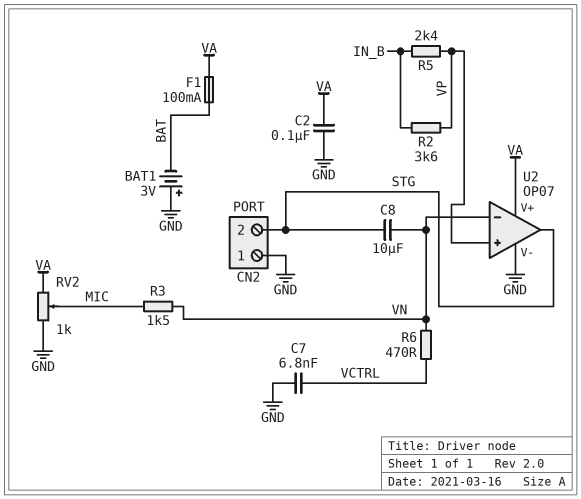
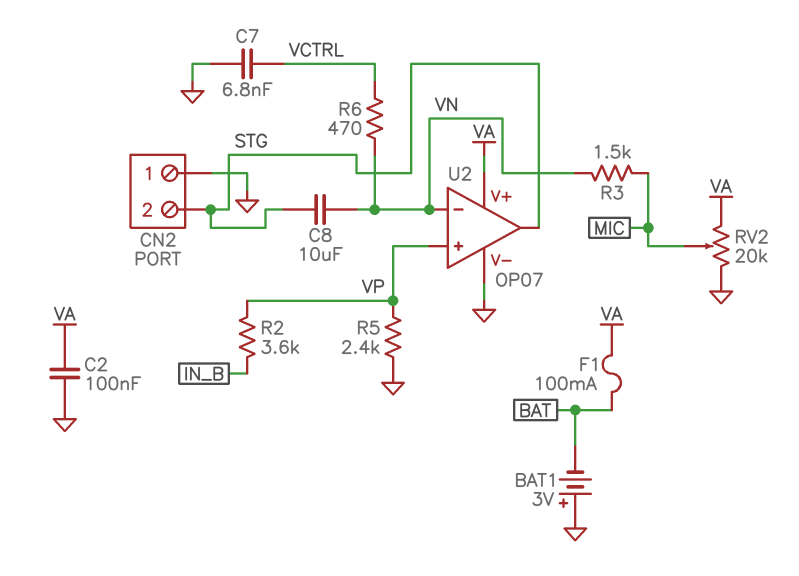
R5: 2.4k (IN_B, VP) -> 2.4k (GND, VP)
RV2: 1k (GND, VA, wiper MIC) -> 20k (GND, VA, wiper MIC)

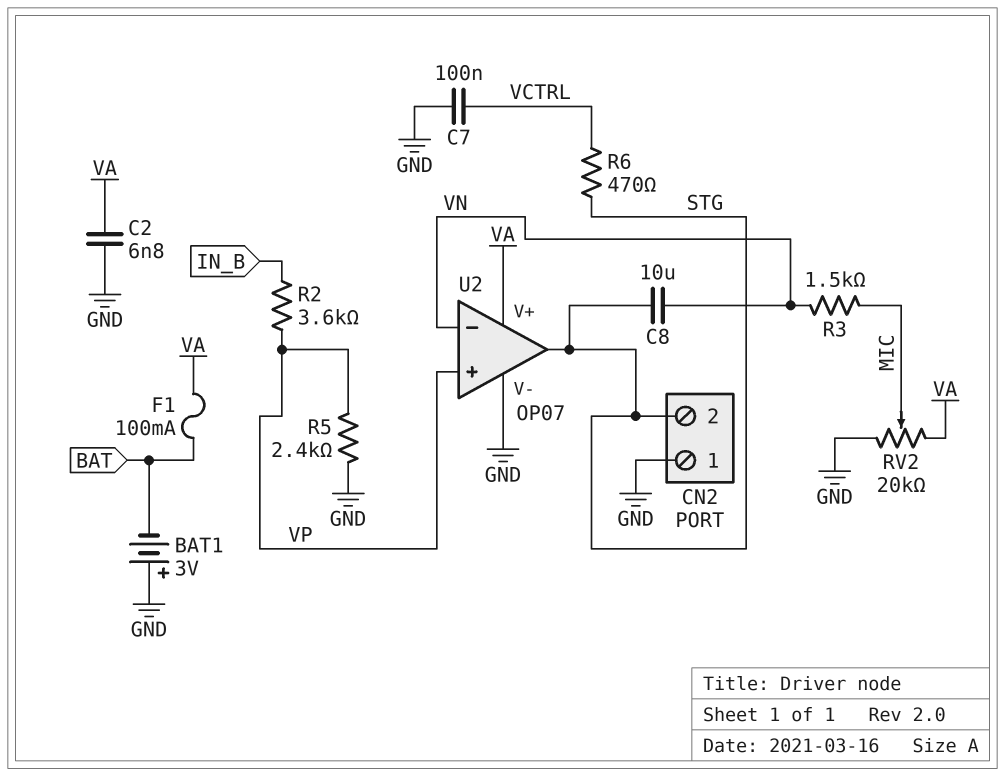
C2: 100nF (GND, VA) -> 6.8nF (GND, VA)
C7: 6.8nF (GND, VCTRL) -> 100nF (GND, VCTRL)
R6: 470 (VCTRL, VN) -> 470 (STG, VCTRL)

